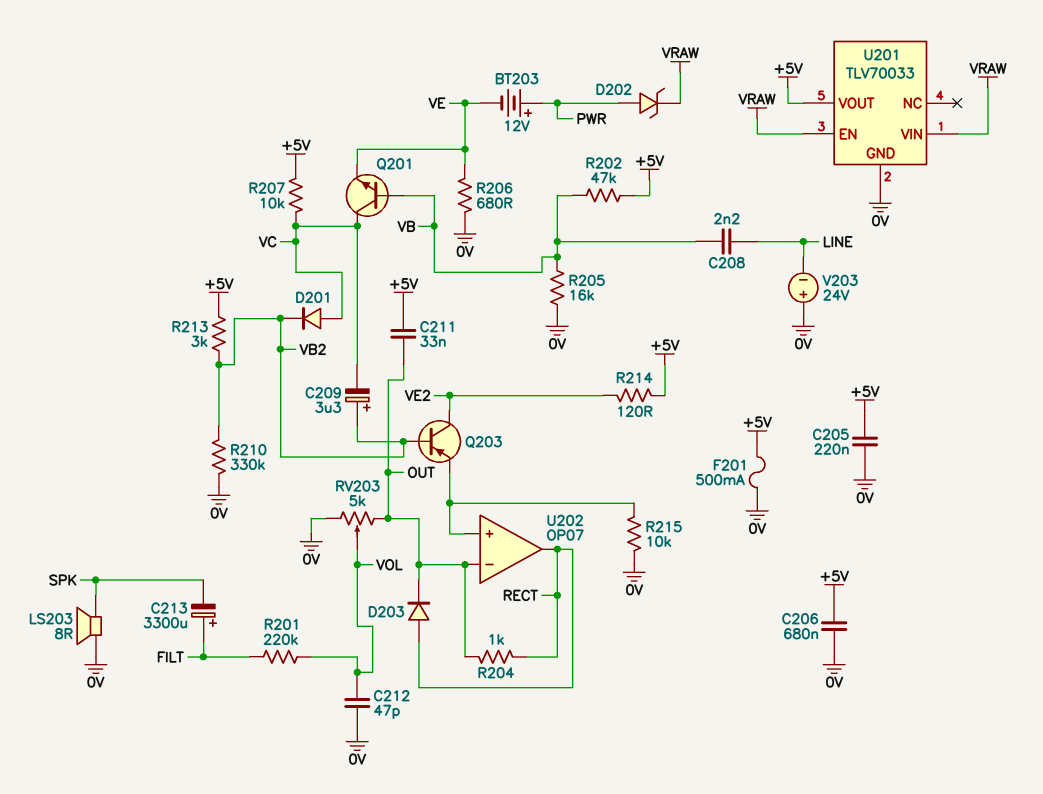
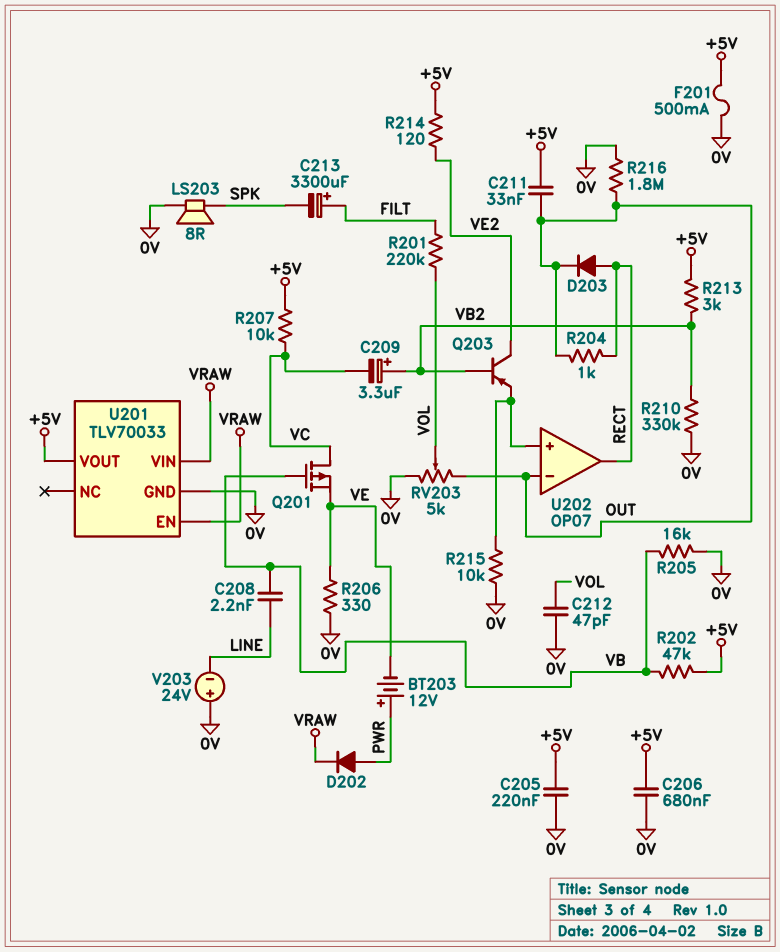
D201: diode (A VC, K VB2) -> none
D202: zener (A PWR, K VRAW) -> diode (A PWR, K VRAW)
Q201: NPN (B VB, C VC, E VE) -> PMOS (G VB, D VC, S VE)
R206: 680 (0V, VE) -> 330 (0V, VE)
R216: none -> 1.8M (0V, OUT)

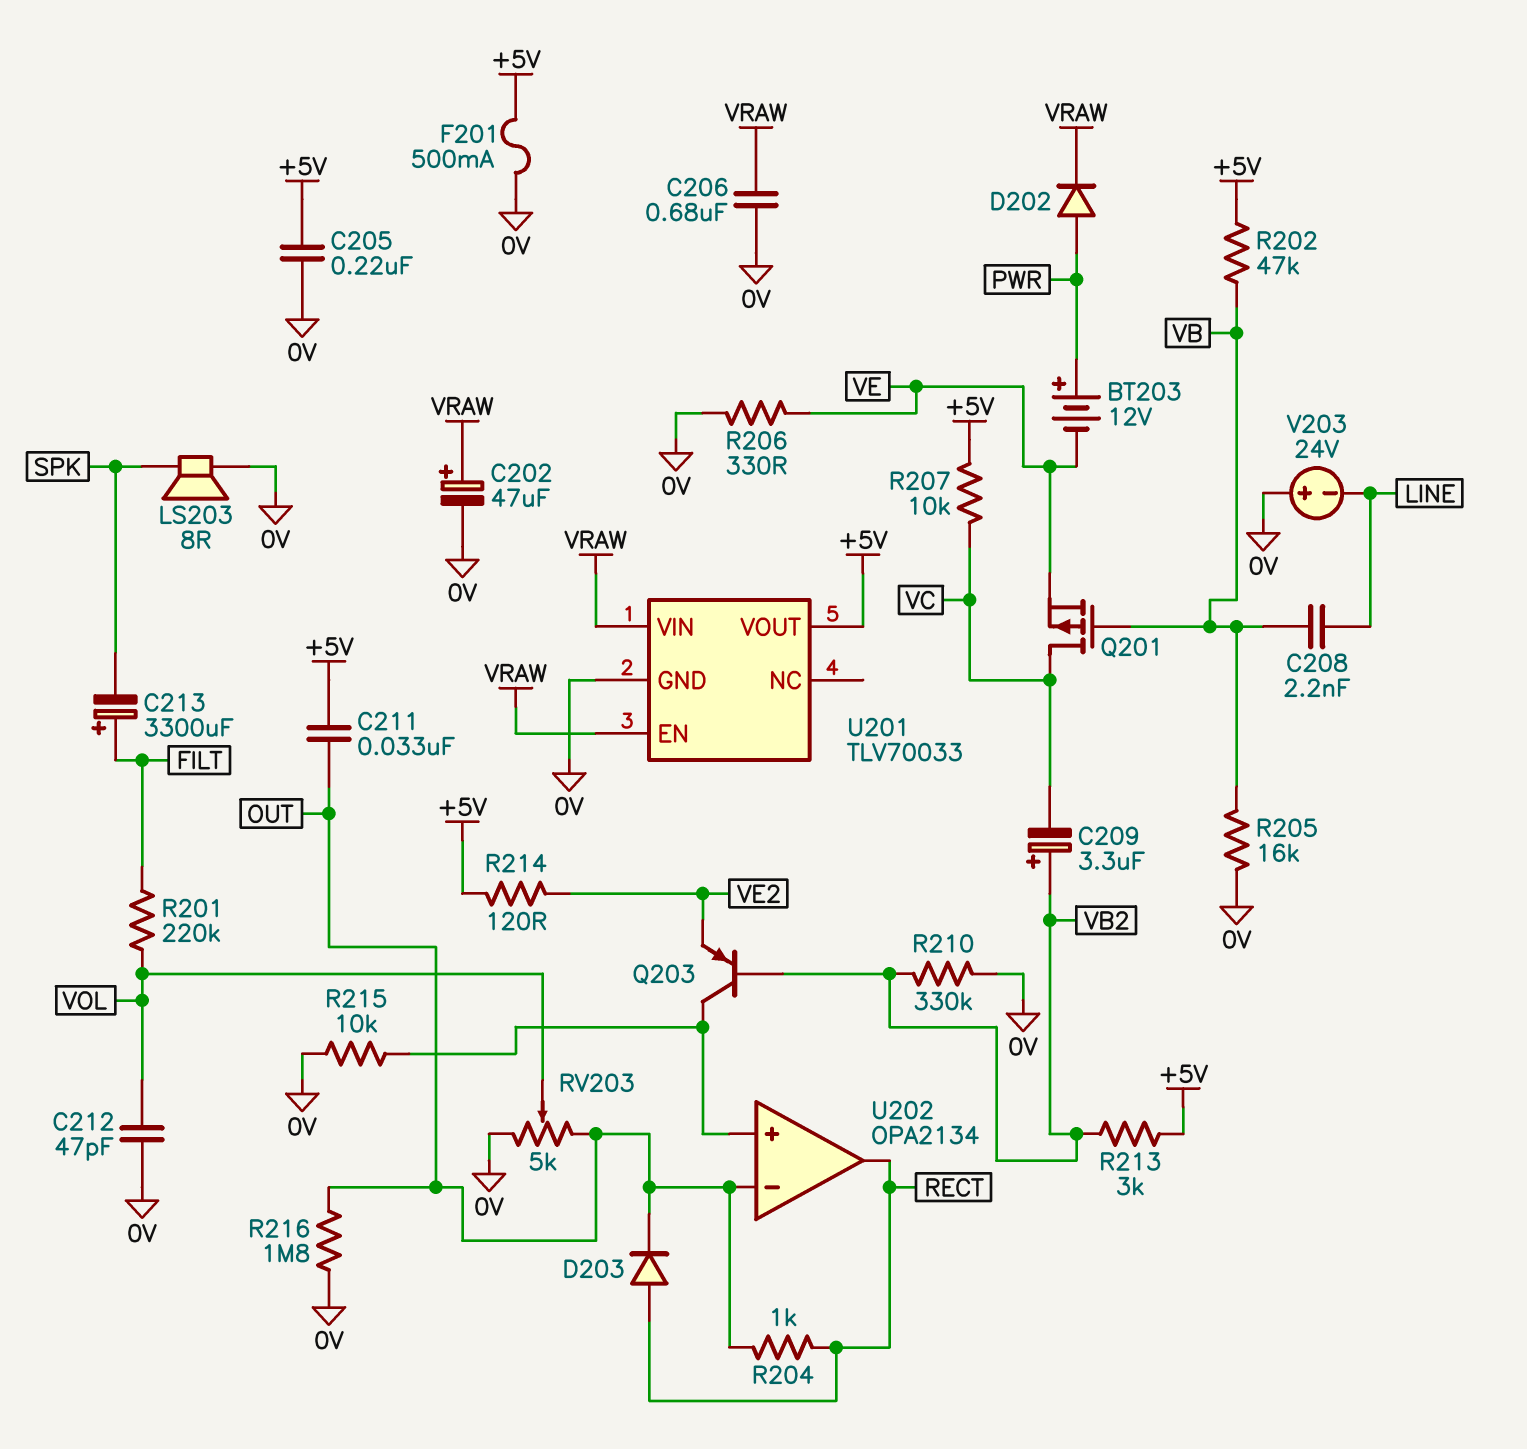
C202: none -> 47uF (plus VRAW, minus 0V)
C206: 680nF (+5V, 0V) -> 680nF (0V, VRAW)
Q203: PNP (B VB2, C VE2, E U202/in+) -> PNP (B VB2, C U202/in+, E VE2)
U202: OP07 -> OPA2134

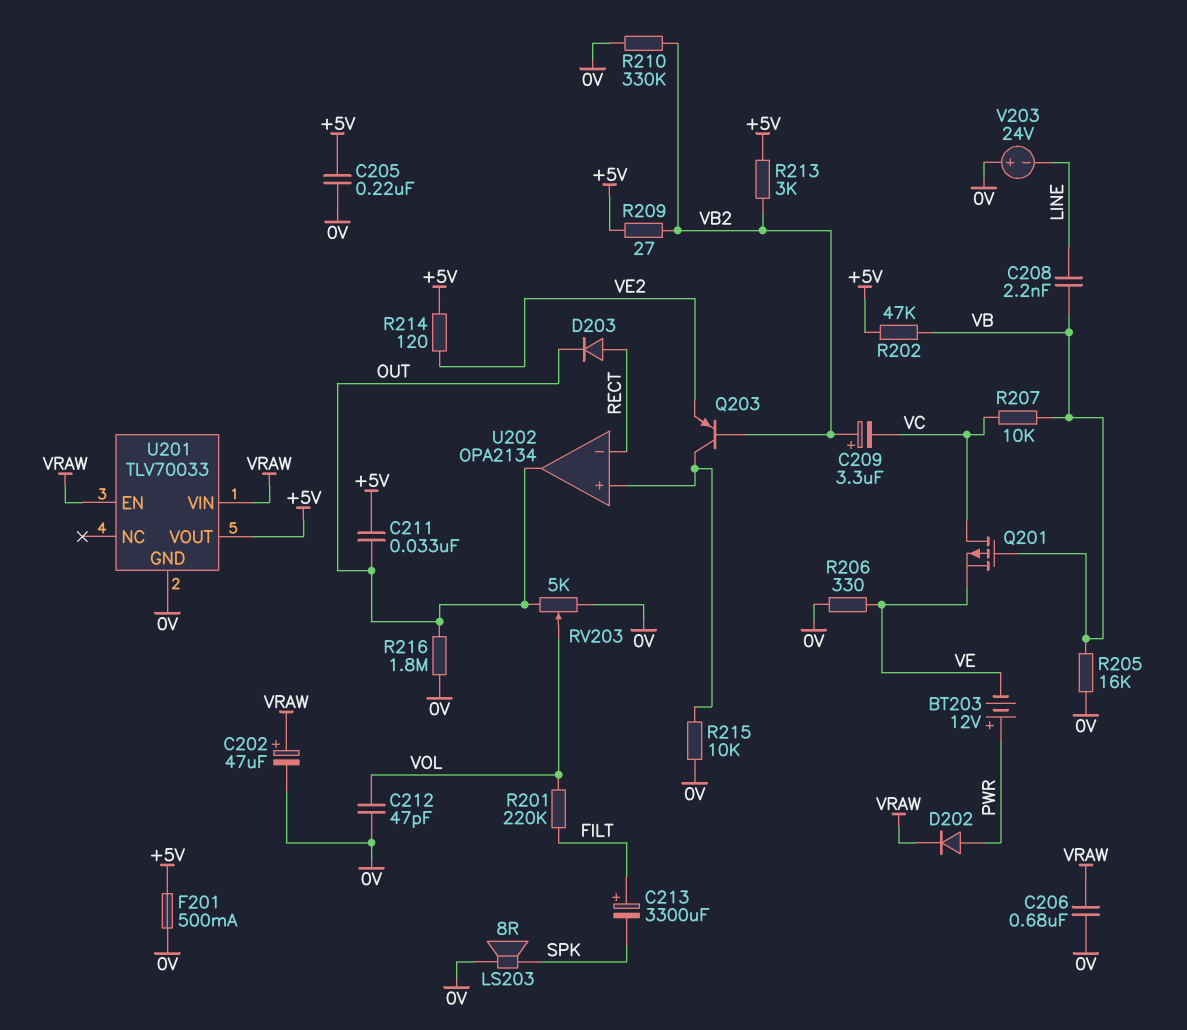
R204: 1k (OUT, RECT) -> none
R207: 10k (+5V, VC) -> 10k (VB, VC)
R209: none -> 27 (+5V, VB2)
U202 pin in-: OUT -> RECT
U202 pin out: RECT -> OUT

